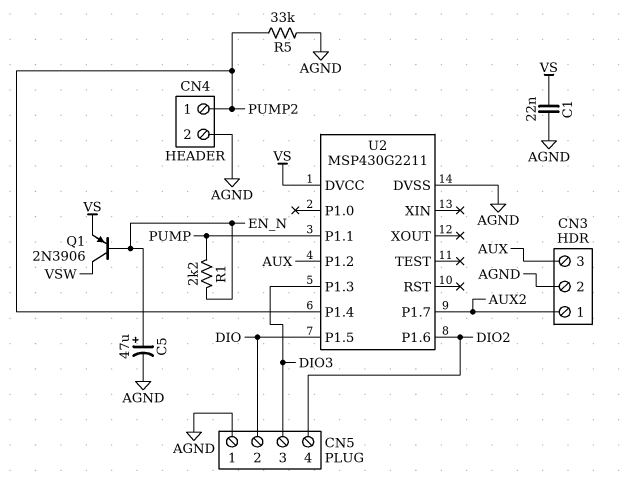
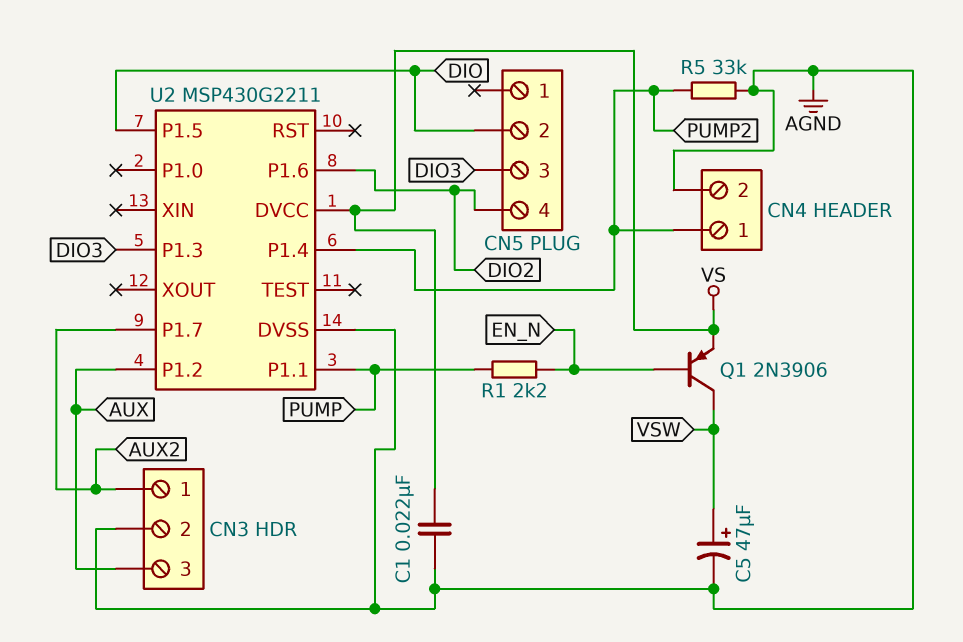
C5: 47uF (plus EN_N, minus AGND) -> 47uF (plus VSW, minus AGND)
CN5 pin 1: AGND -> none

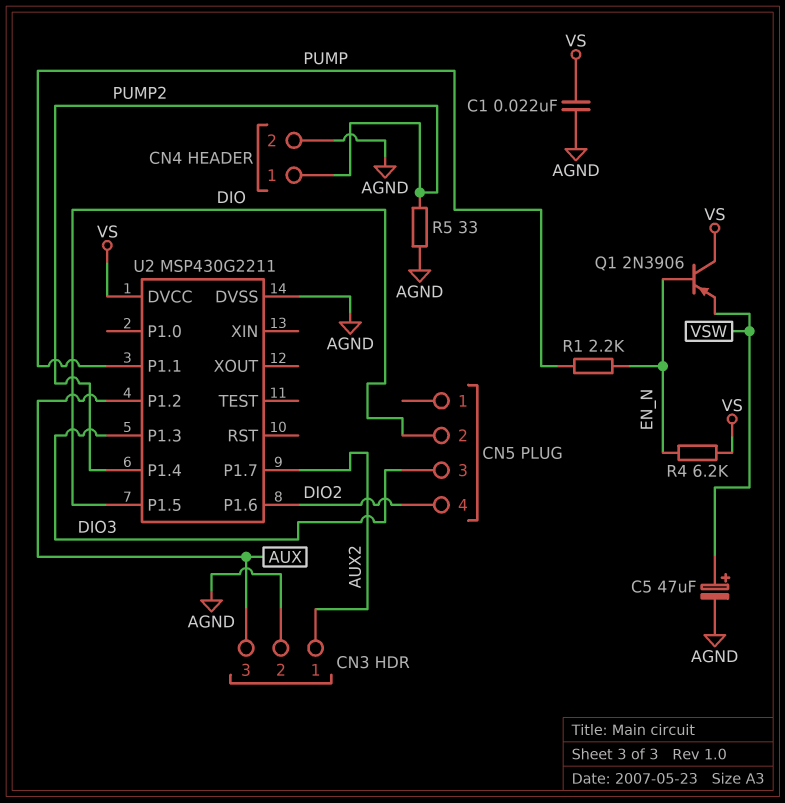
Q1: PNP 2N3906 (B EN_N, C VSW, E VS) -> PNP 2N3906 (B EN_N, C VS, E VSW)
R4: none -> 6.2k (EN_N, VS)
R5: 33k (AGND, PUMP2) -> 33 (AGND, PUMP2)

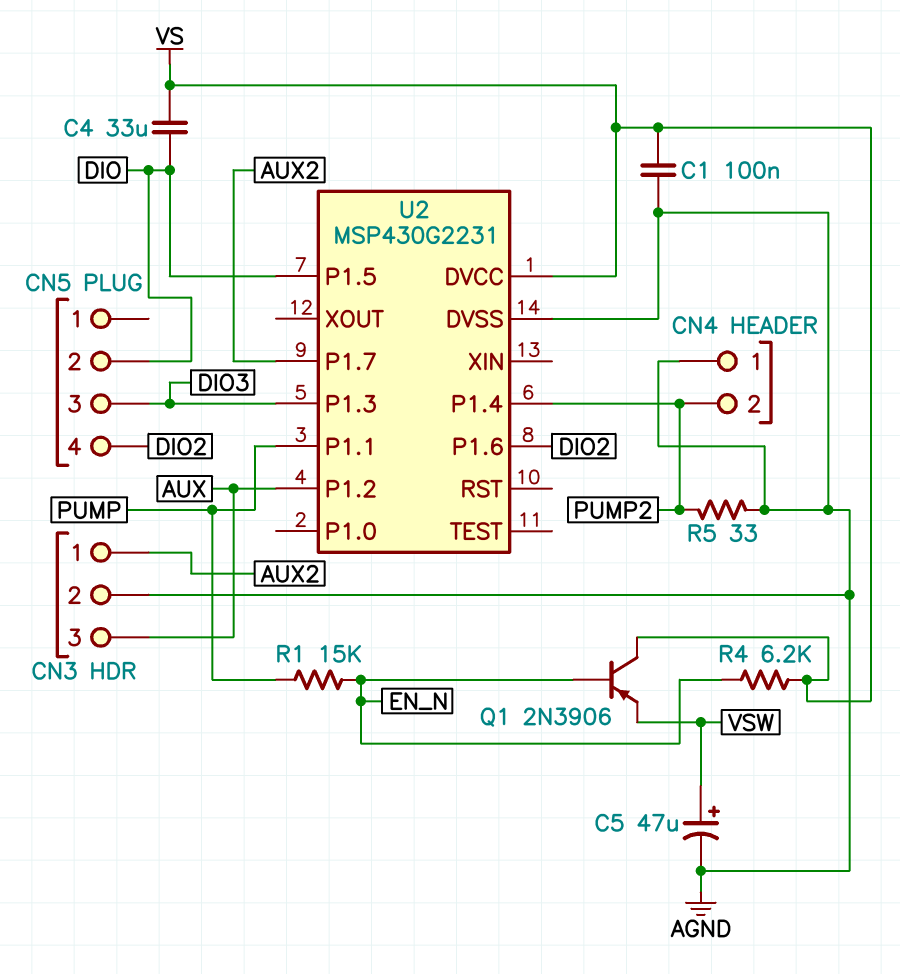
C1: 22nF (AGND, VS) -> 100nF (AGND, VS)
C4: none -> 33uF (DIO, VS)
CN4 pin 1: PUMP2 -> AGND
CN4 pin 2: AGND -> PUMP2
R1: 2.2k (EN_N, PUMP) -> 15k (EN_N, PUMP)
U2: MSP430G2211 -> MSP430G2231

